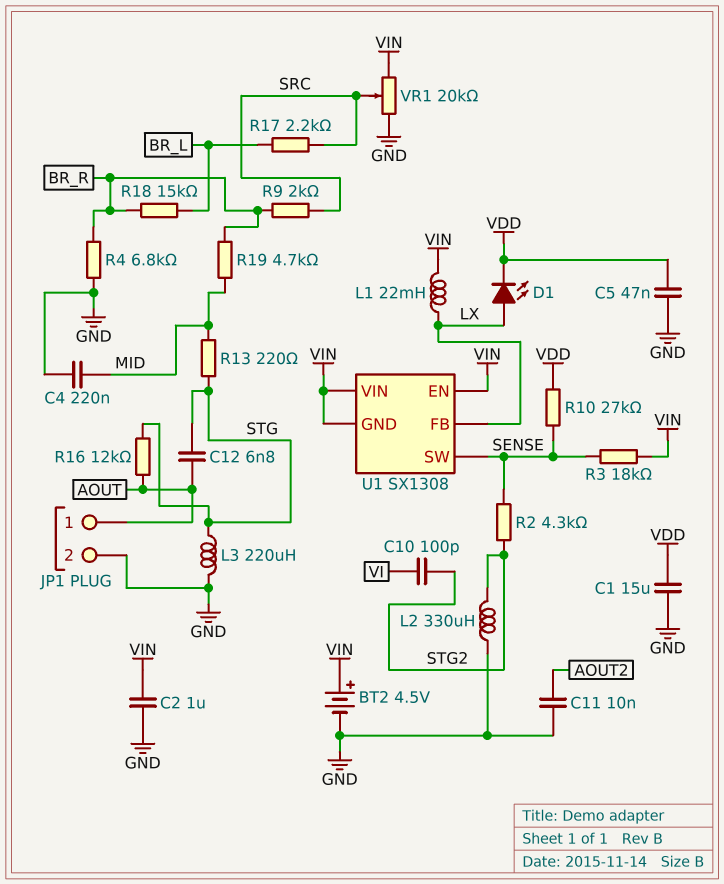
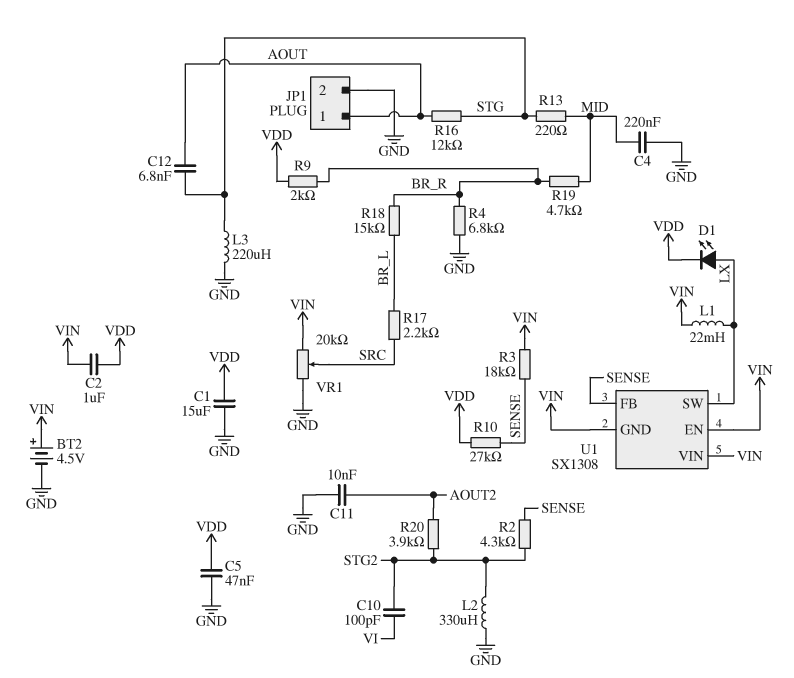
C2: 1uF (GND, VIN) -> 1uF (VDD, VIN)
R9: 2k (BR_R, SRC) -> 2k (BR_R, VDD)
R20: none -> 3.9k (AOUT2, STG2)
U1 pin FB: LX -> SENSE
U1 pin SW: SENSE -> LX

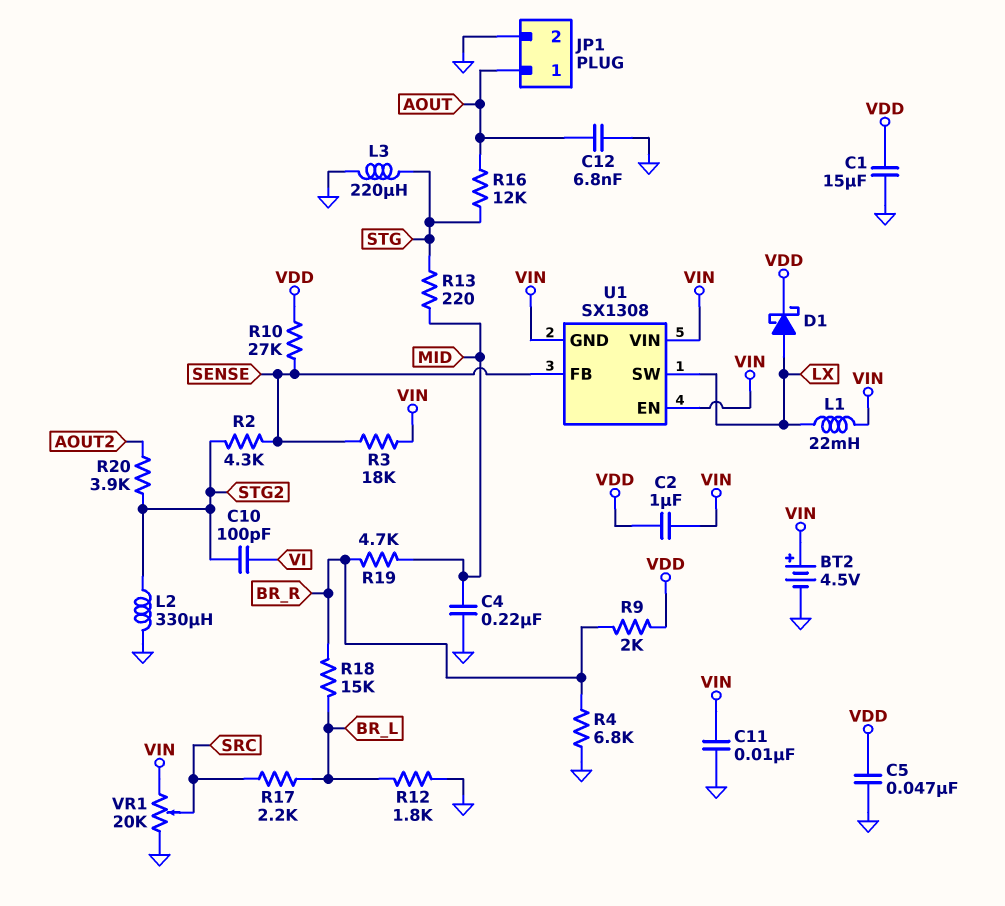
C11: 10nF (AOUT2, GND) -> 10nF (GND, VIN)
C12: 6.8nF (AOUT, STG) -> 6.8nF (AOUT, GND)
D1: LED (A LX, K VDD) -> schottky (A LX, K VDD)
R12: none -> 1.8k (BR_L, GND)

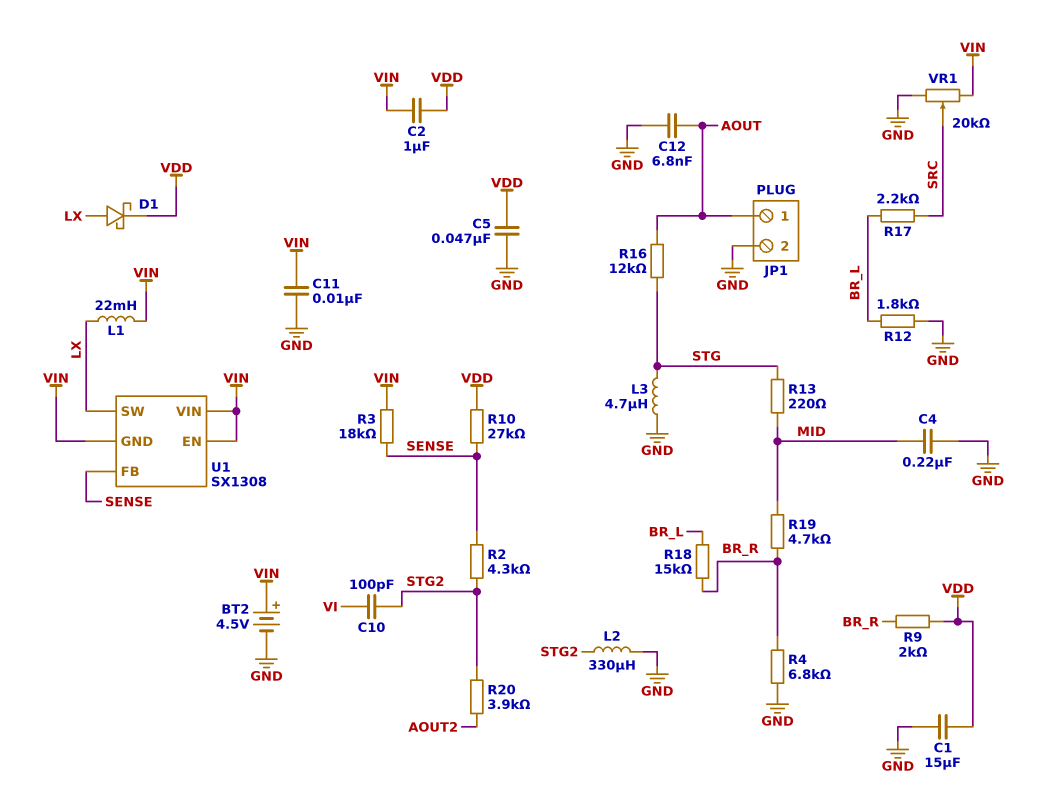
L3: 220uH (GND, STG) -> 4.7uH (GND, STG)

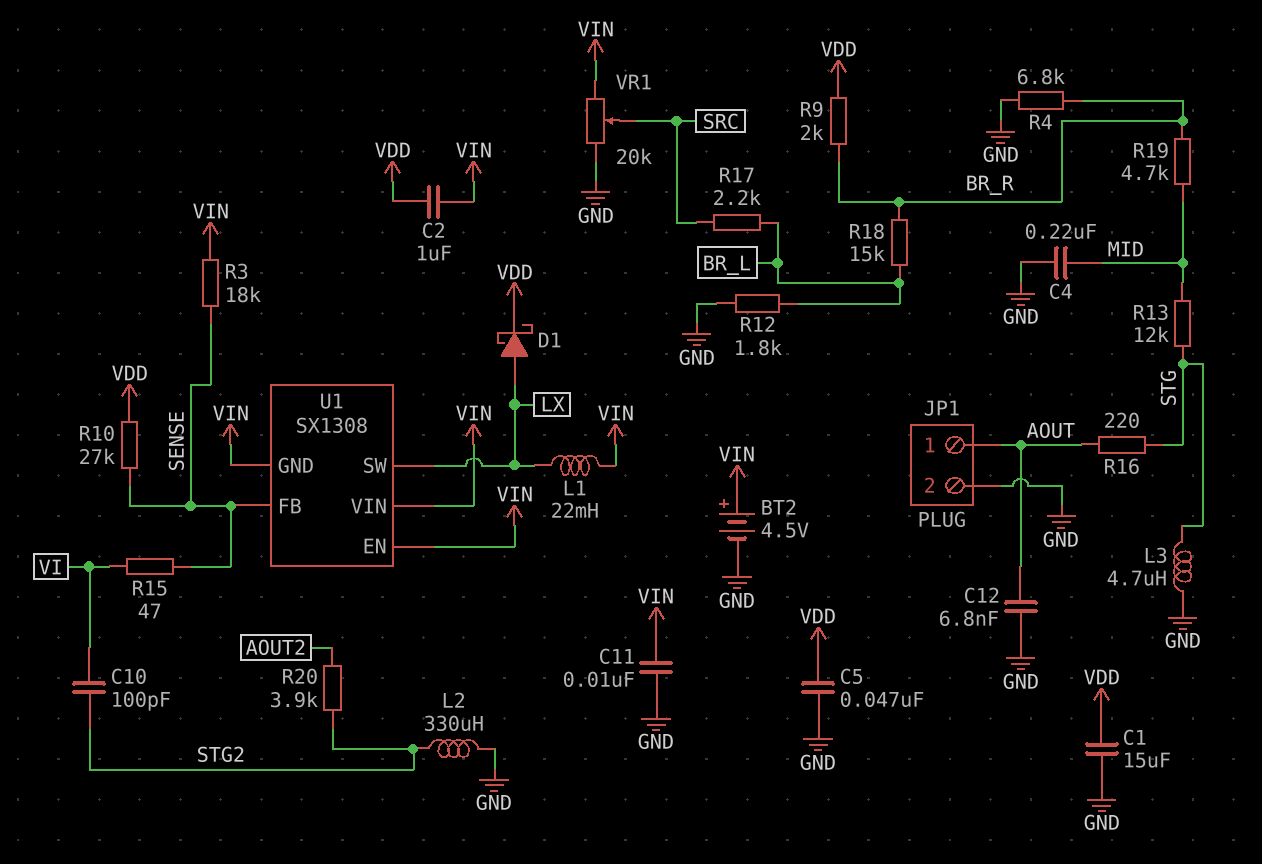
R2: 4.3k (SENSE, STG2) -> none
R13: 220 (MID, STG) -> 12k (MID, STG)
R15: none -> 47 (SENSE, VI)
R16: 12k (AOUT, STG) -> 220 (AOUT, STG)

